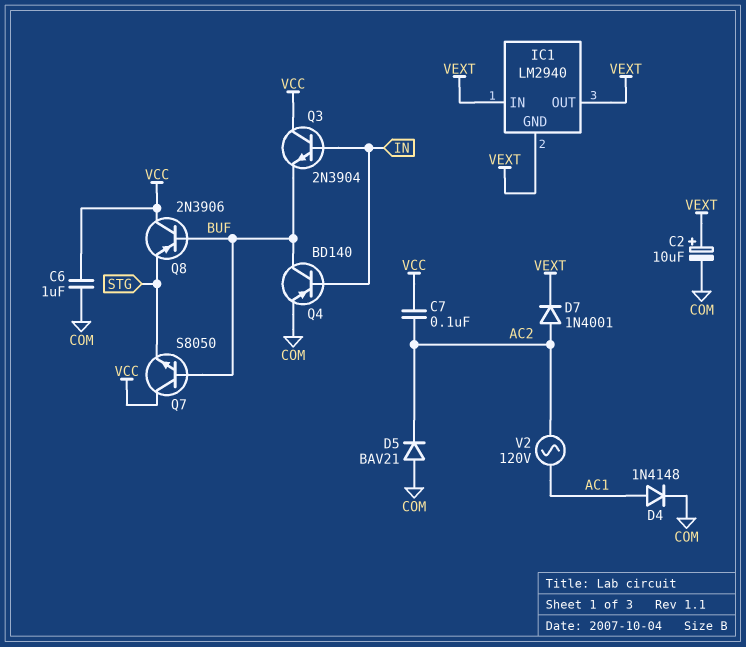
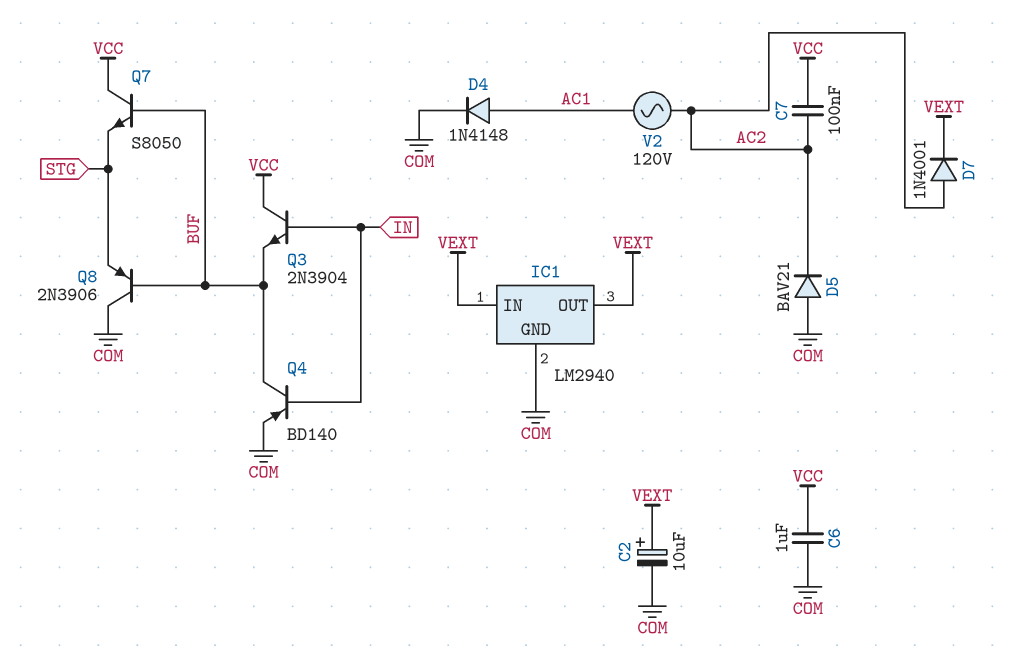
IC1 pin GND: VEXT -> COM
Q8: PNP 2N3906 (B BUF, C VCC, E STG) -> PNP 2N3906 (B BUF, C COM, E STG)

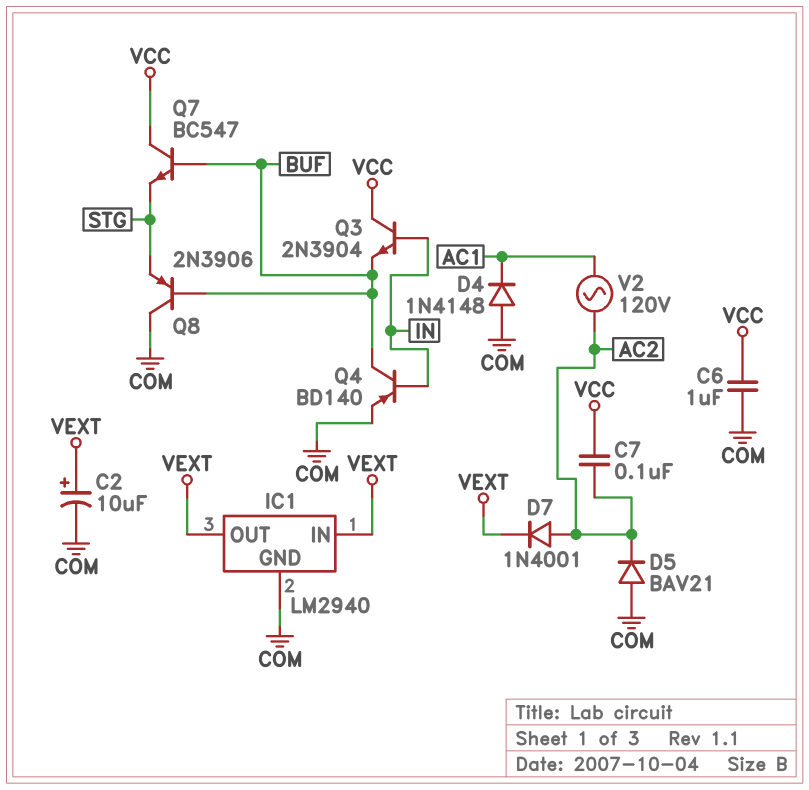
D4: diode 1N4148 (A AC1, K COM) -> diode 1N4148 (A COM, K AC1)
Q7: NPN S8050 (B BUF, C VCC, E STG) -> NPN BC547 (B BUF, C VCC, E STG)

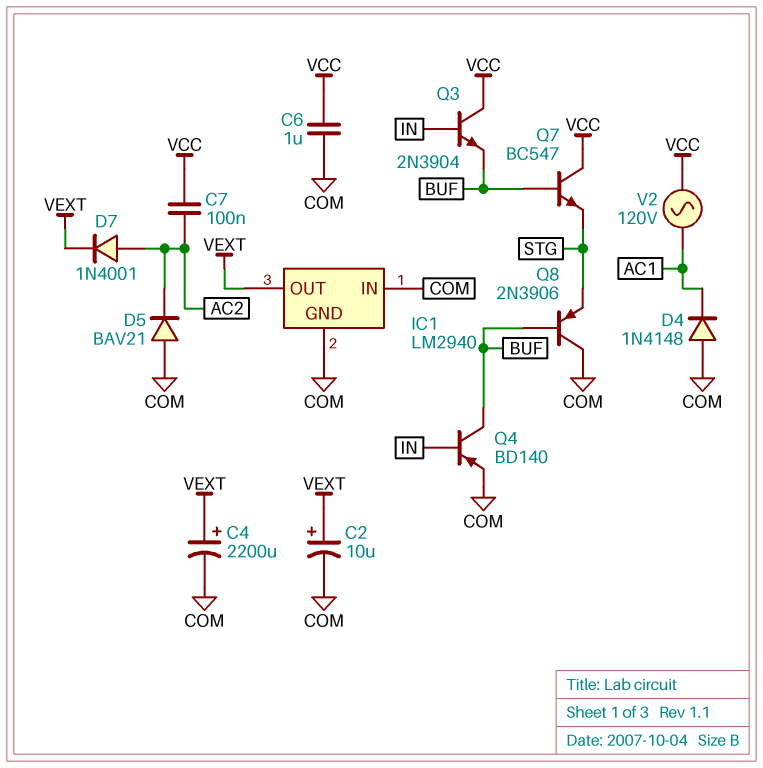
C4: none -> 2200uF (plus VEXT, minus COM)
IC1 pin IN: VEXT -> COM
V2: AC 120V (AC1, AC2) -> AC 120V (AC1, VCC)

